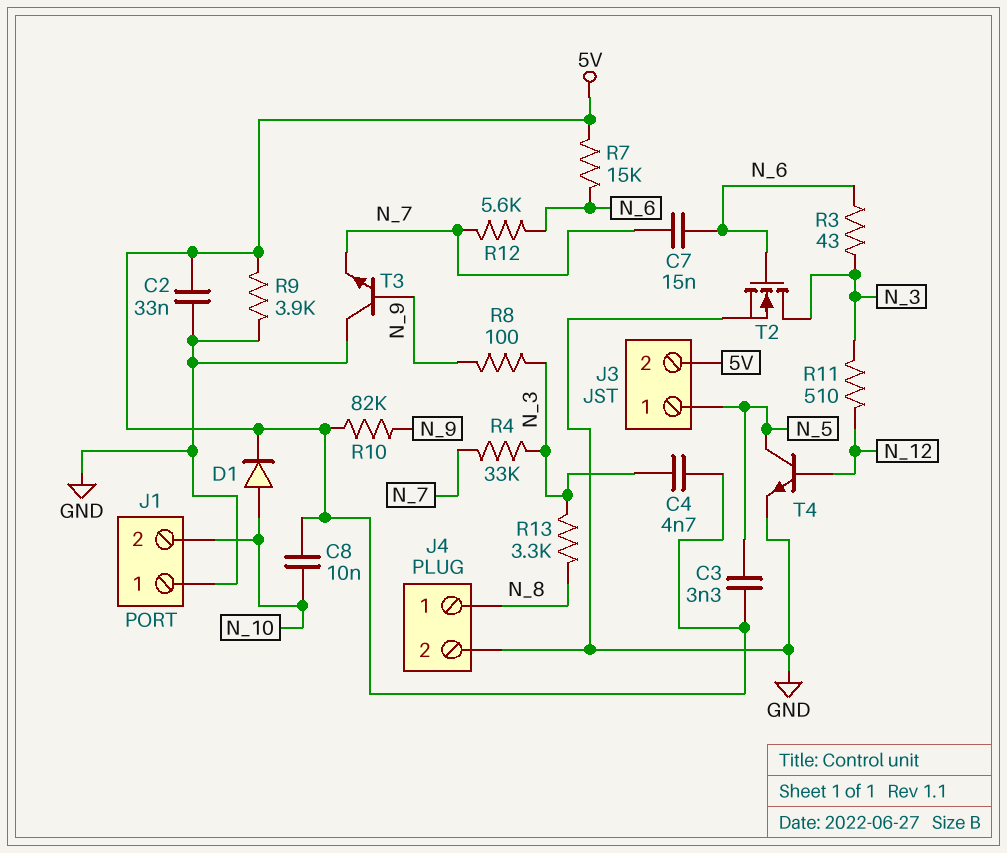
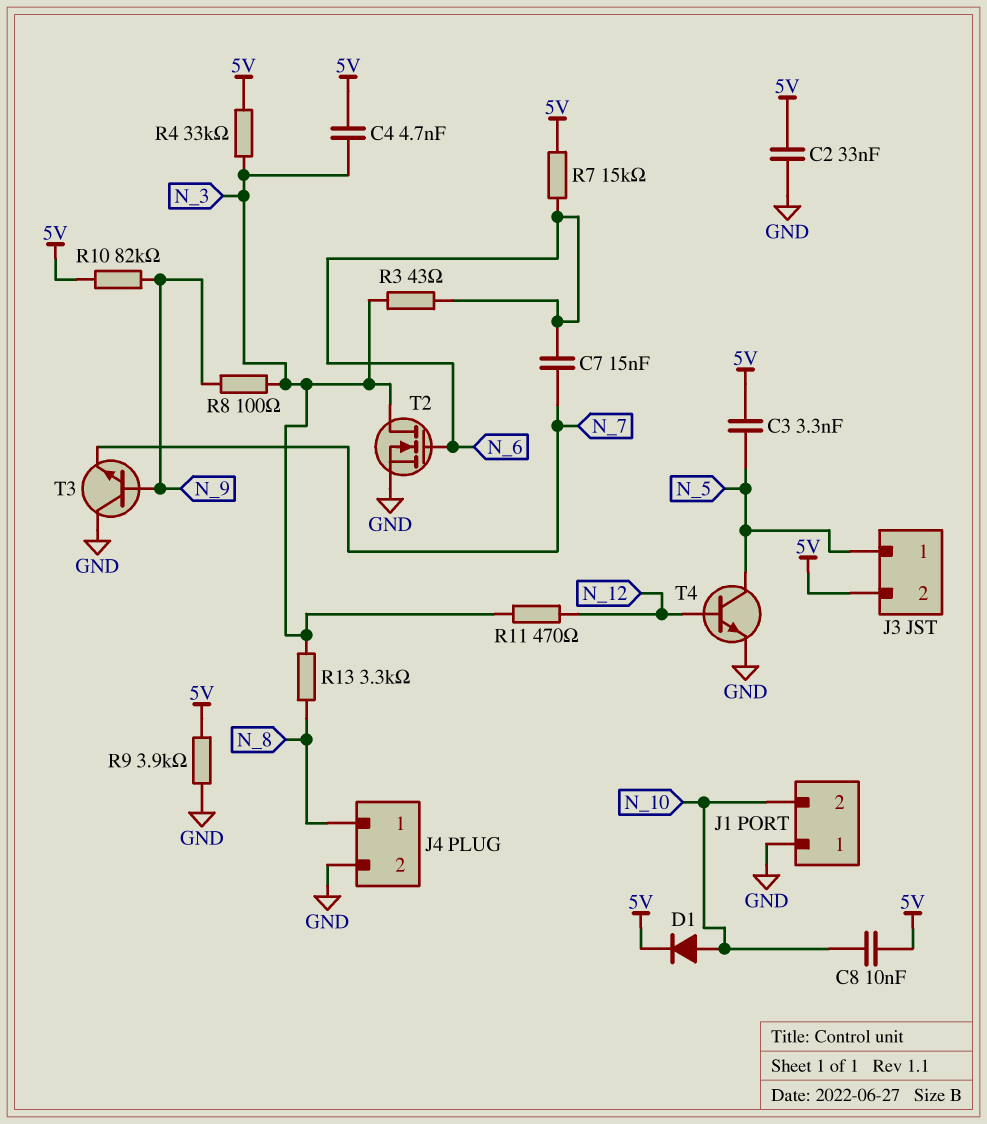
R4: 33k (N_3, N_7) -> 33k (5V, N_3)
R11: 510 (N_3, N_12) -> 470 (N_3, N_12)
R12: 5.6k (N_6, N_7) -> none

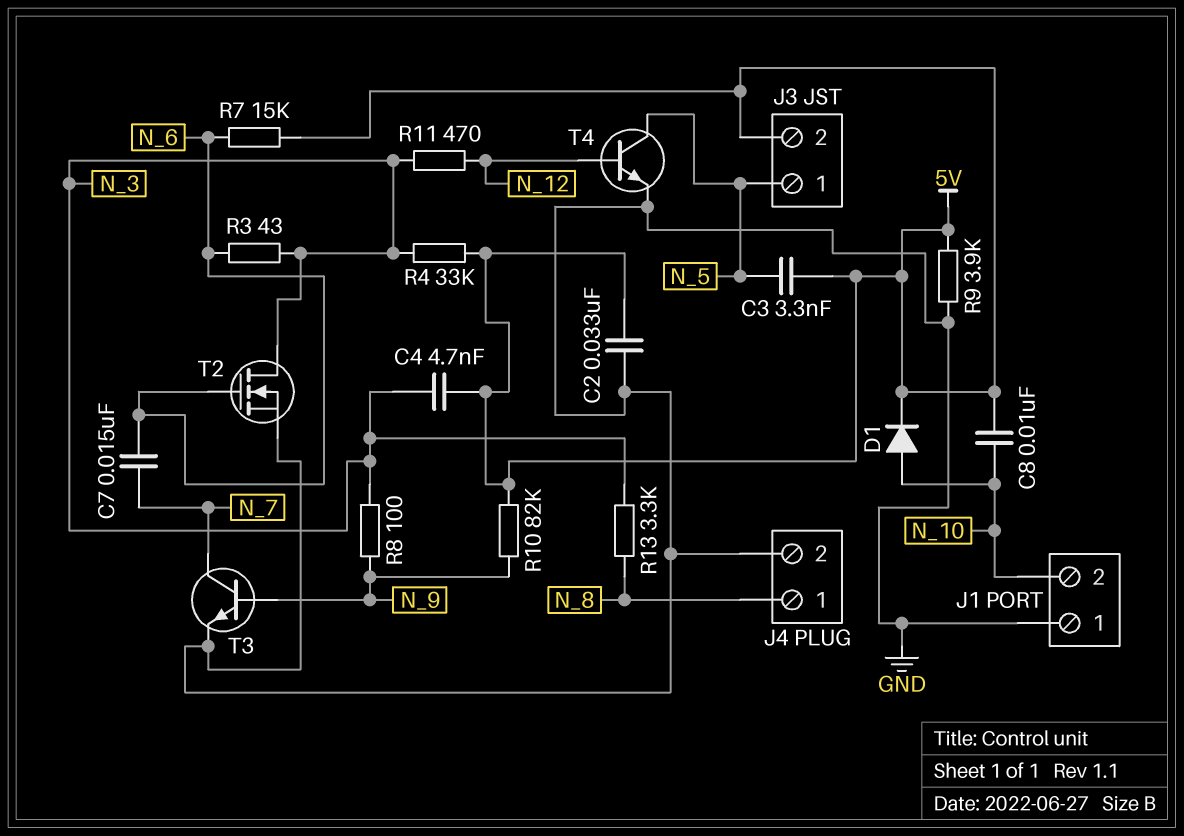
T3: NPN (B N_9, C GND, E N_7) -> NPN (B N_9, C N_7, E GND)

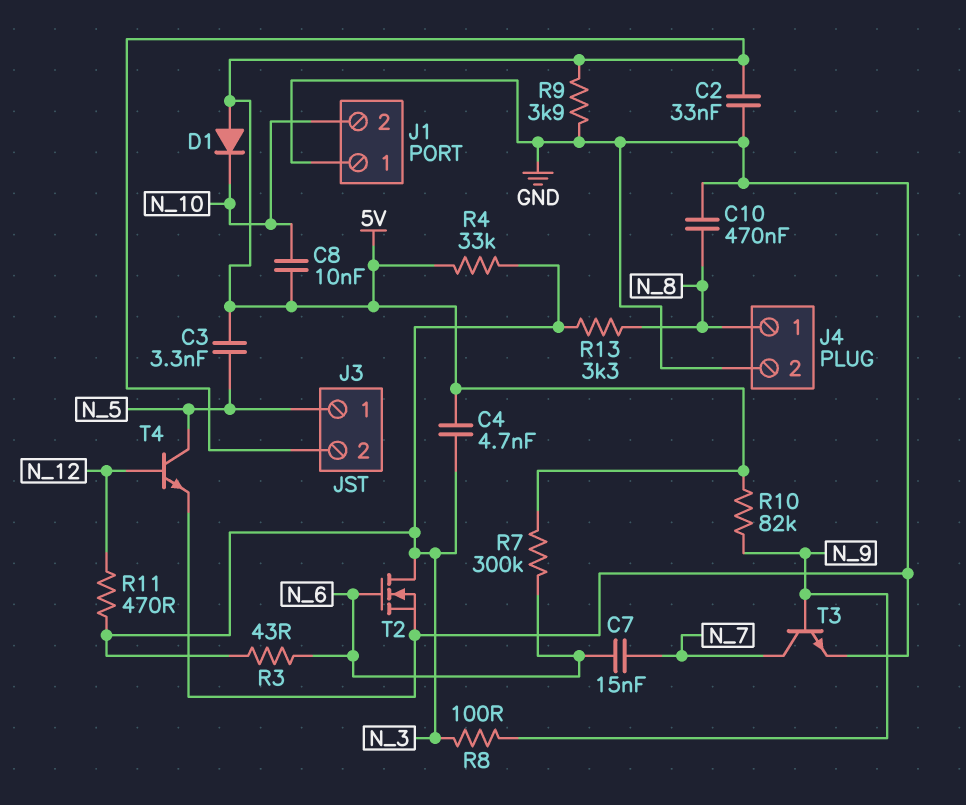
C10: none -> 470nF (GND, N_8)
D1: diode (A N_10, K 5V) -> diode (A 5V, K N_10)
R7: 15k (5V, N_6) -> 300k (5V, N_6)

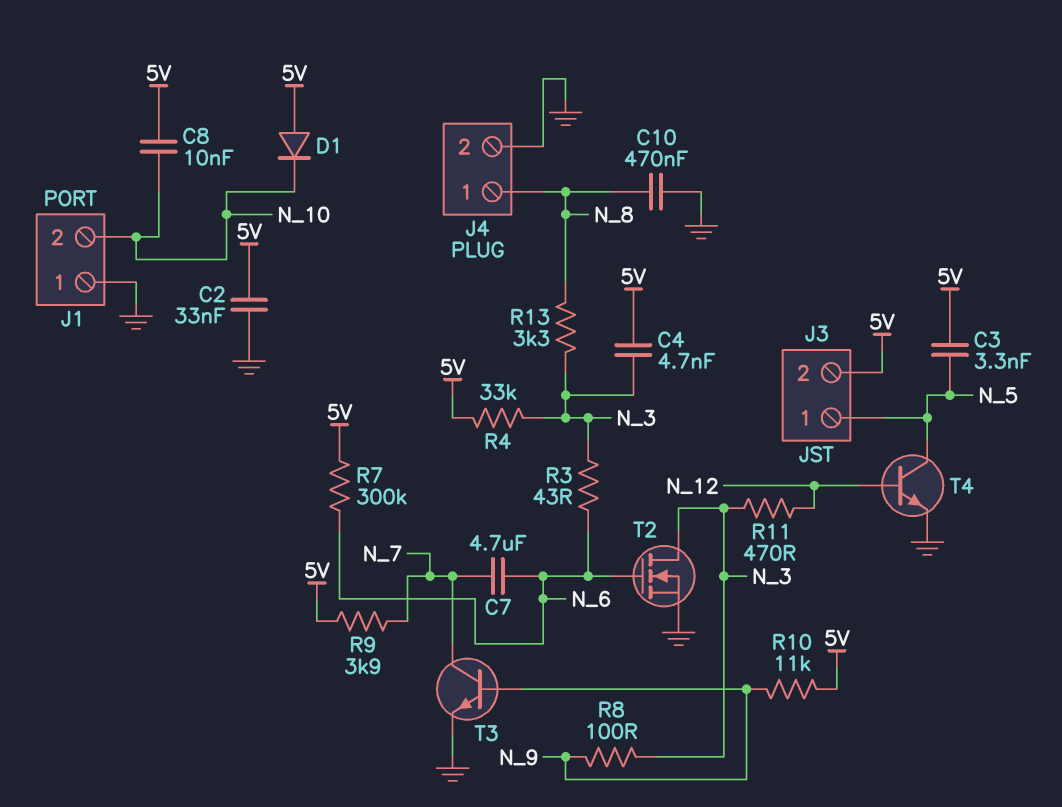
C7: 15nF (N_6, N_7) -> 4.7uF (N_6, N_7)
R9: 3.9k (5V, GND) -> 3.9k (5V, N_7)
R10: 82k (5V, N_9) -> 11k (5V, N_9)

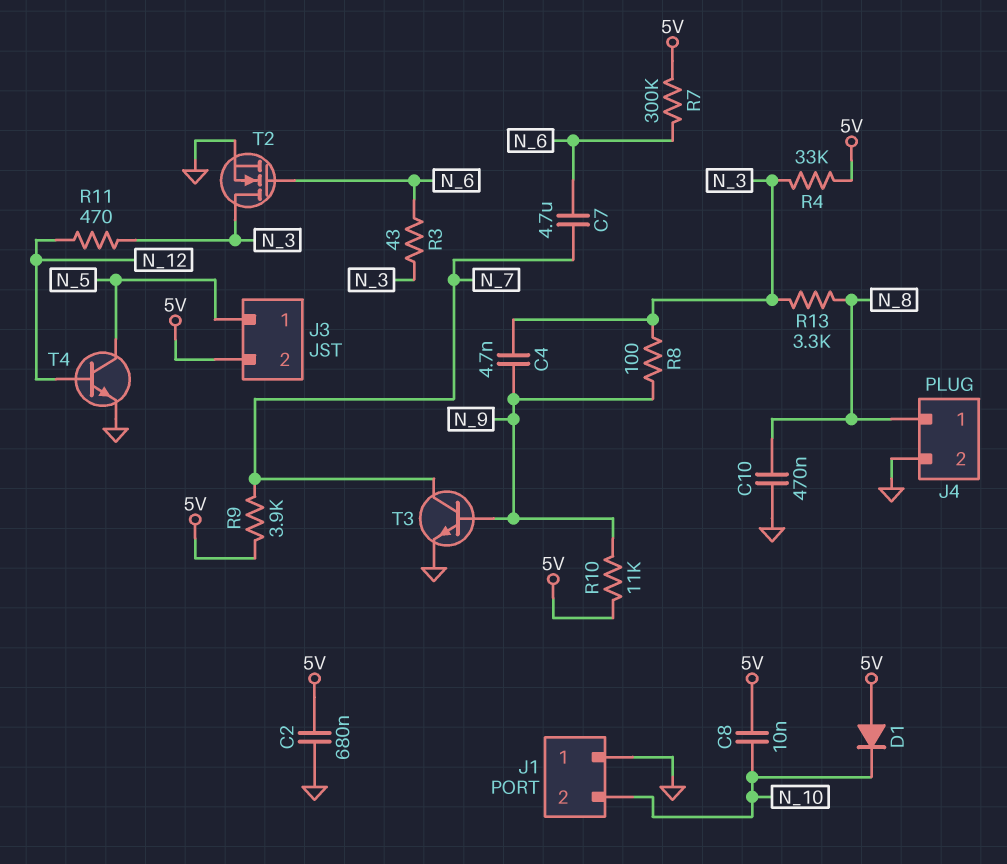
C2: 33nF (5V, GND) -> 680nF (5V, GND)
C3: 3.3nF (5V, N_5) -> none
C4: 4.7nF (5V, N_3) -> 4.7nF (N_3, N_9)

